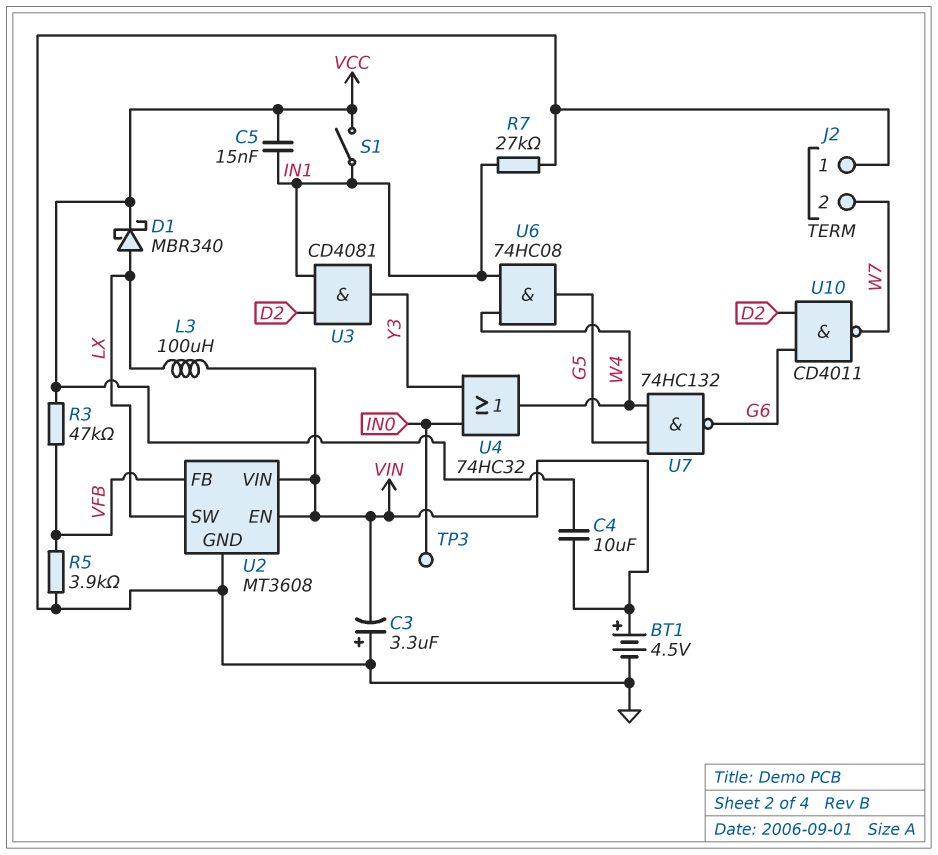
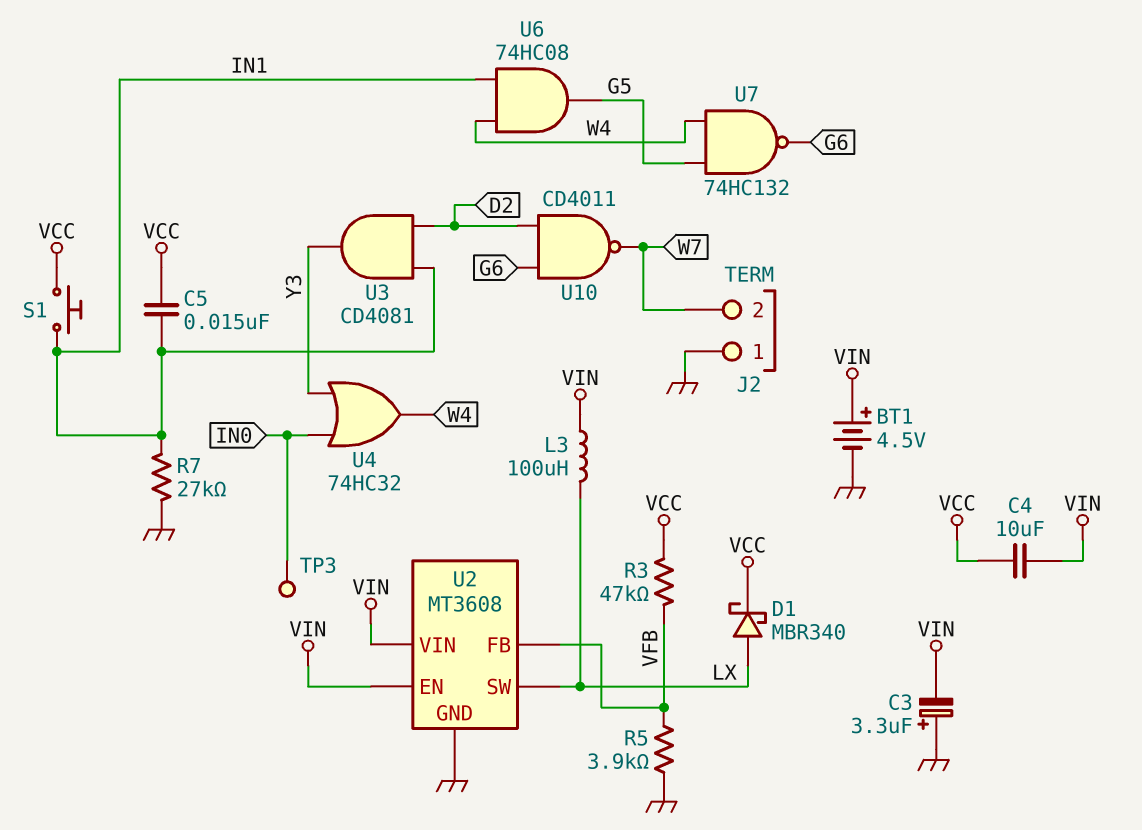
S1: switch (IN1, VCC) -> button (IN1, VCC)

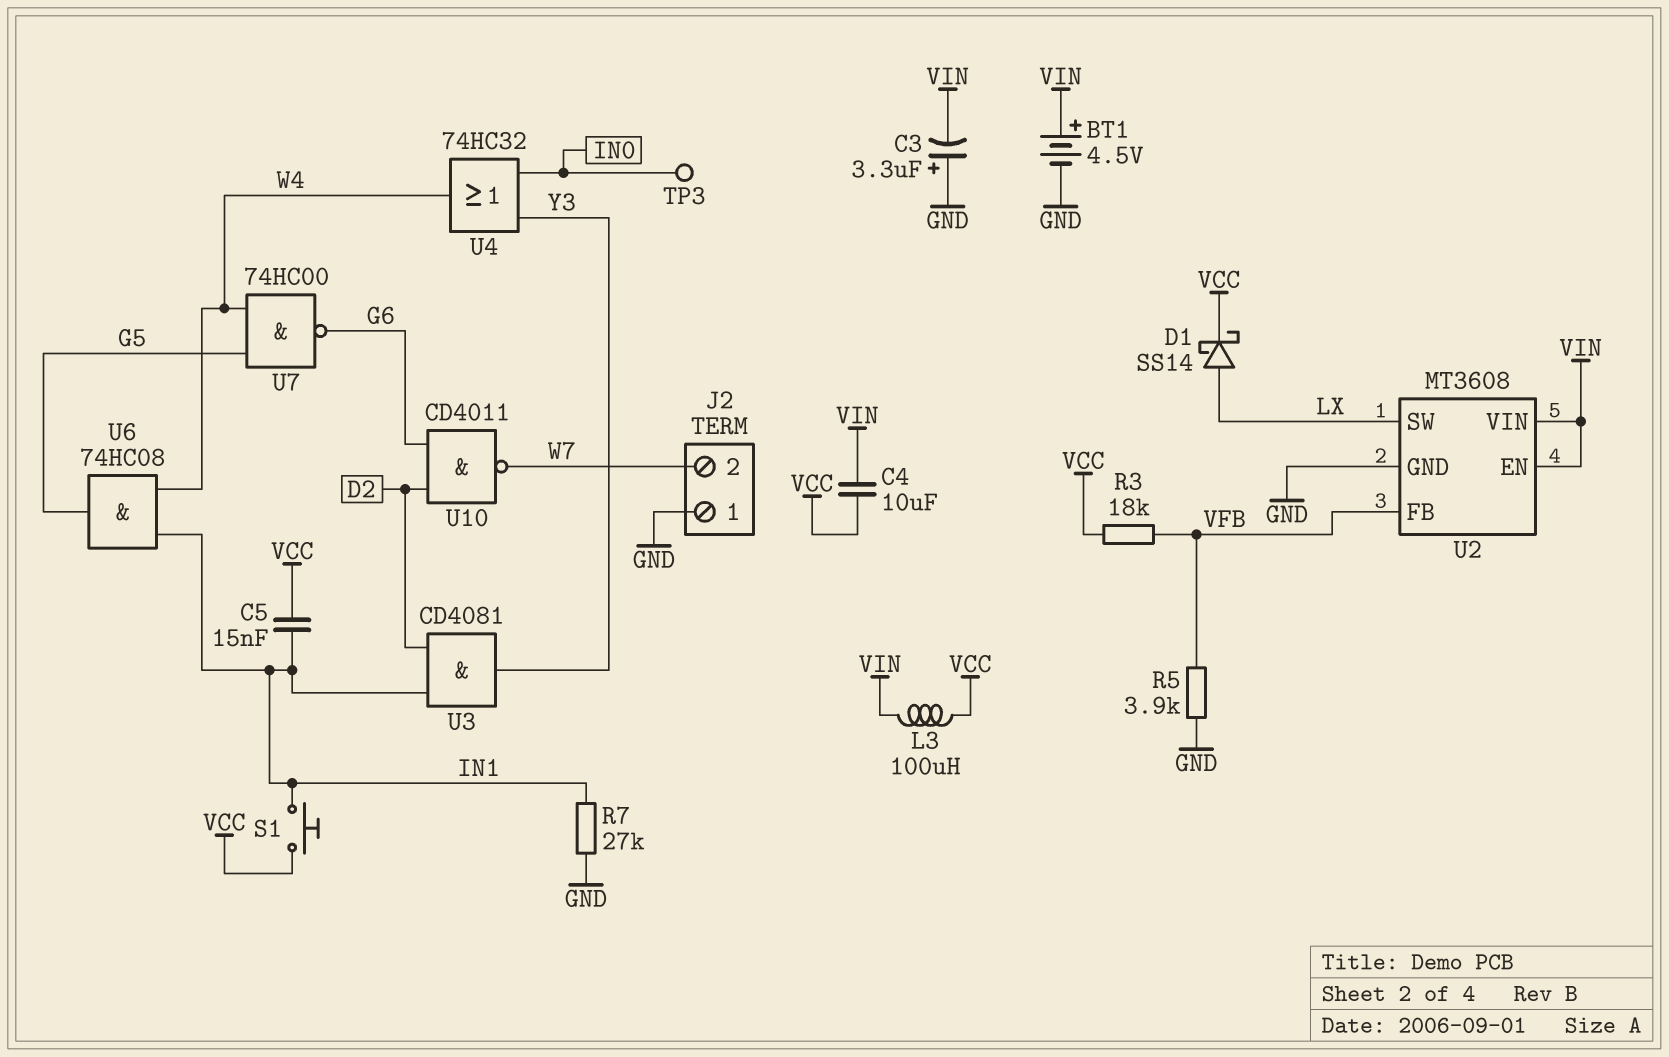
D1: schottky MBR340 (A LX, K VCC) -> schottky SS14 (A LX, K VCC)
L3: 100uH (LX, VIN) -> 100uH (VCC, VIN)
R3: 47k (VCC, VFB) -> 18k (VCC, VFB)
U7: NAND 74HC132 (in G5, in W4, out G6) -> NAND 74HC00 (in G5, in W4, out G6)

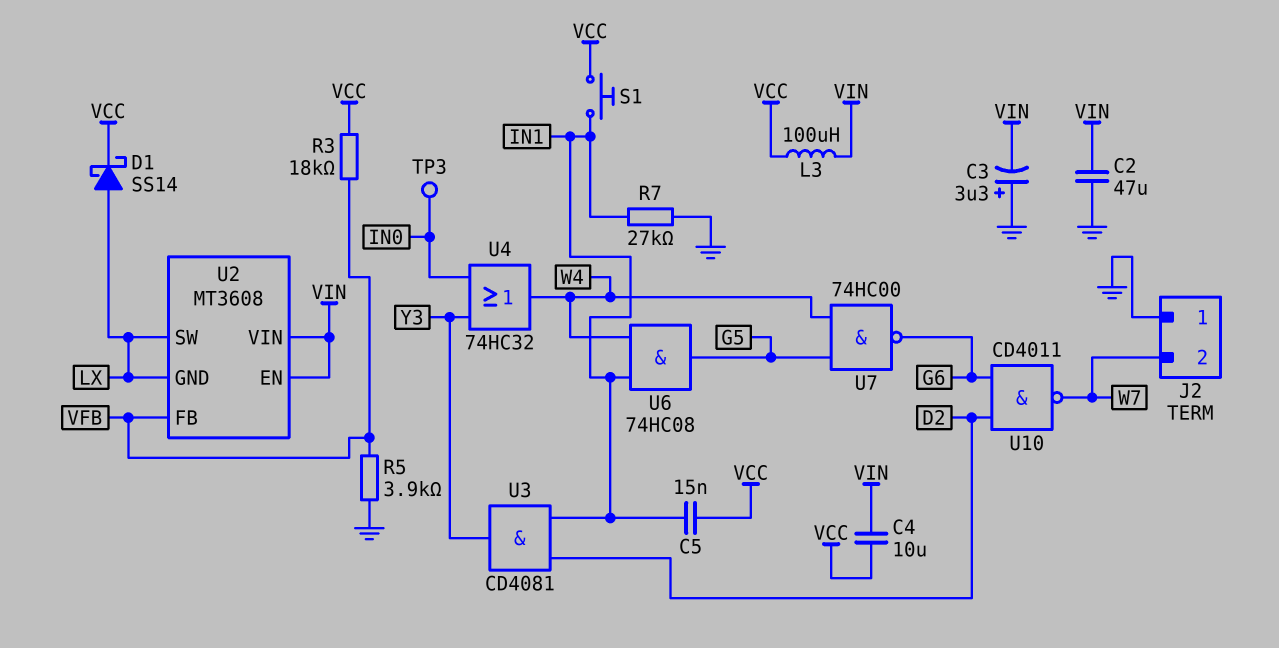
BT1: 4.5V (plus VIN, minus GND) -> none
C2: none -> 47uF (GND, VIN)
U2 pin GND: GND -> LX

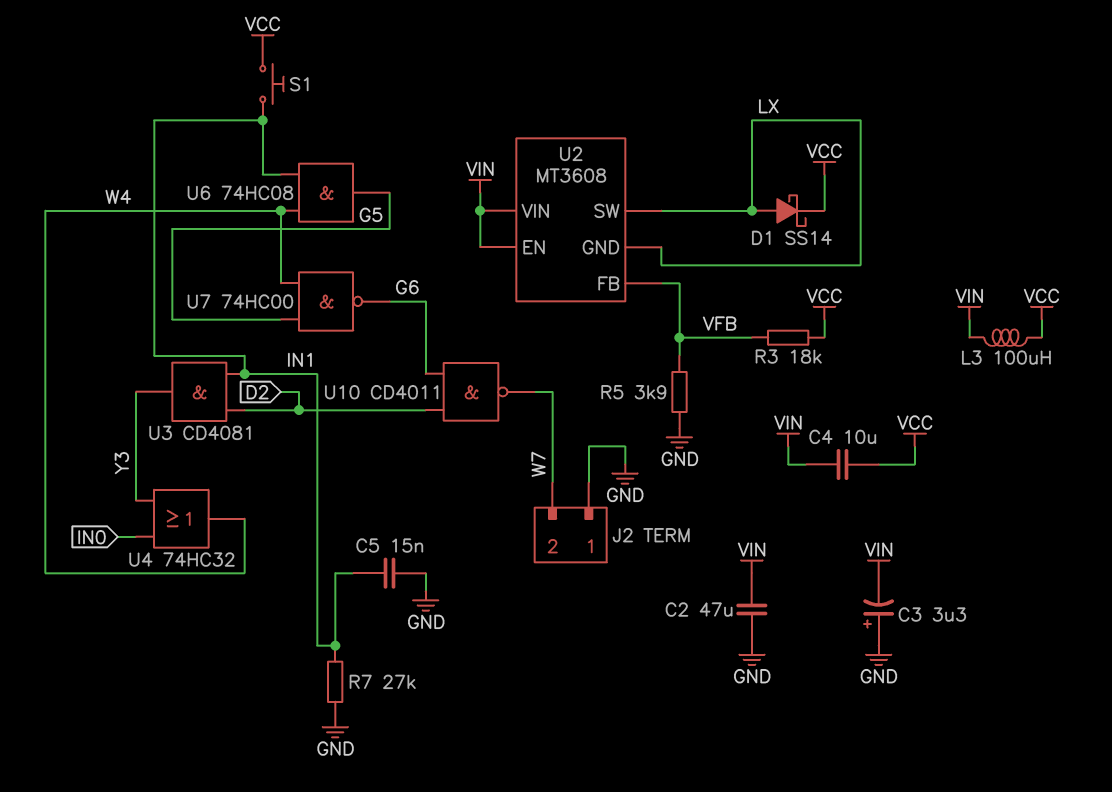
C5: 15nF (IN1, VCC) -> 15nF (GND, IN1)
TP3: test point (IN0) -> none

